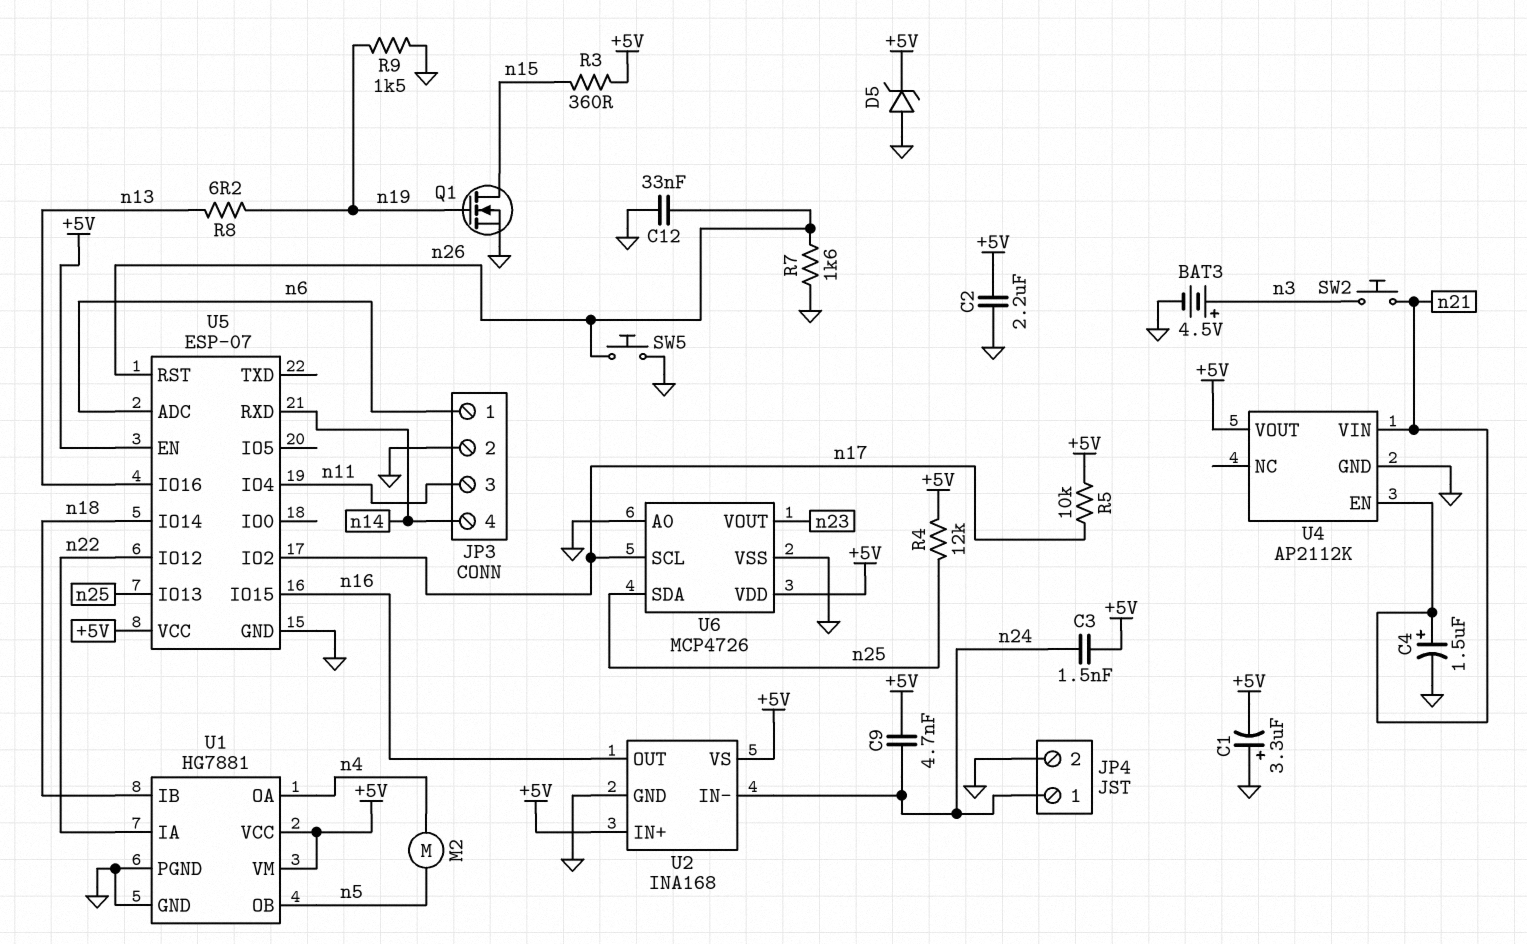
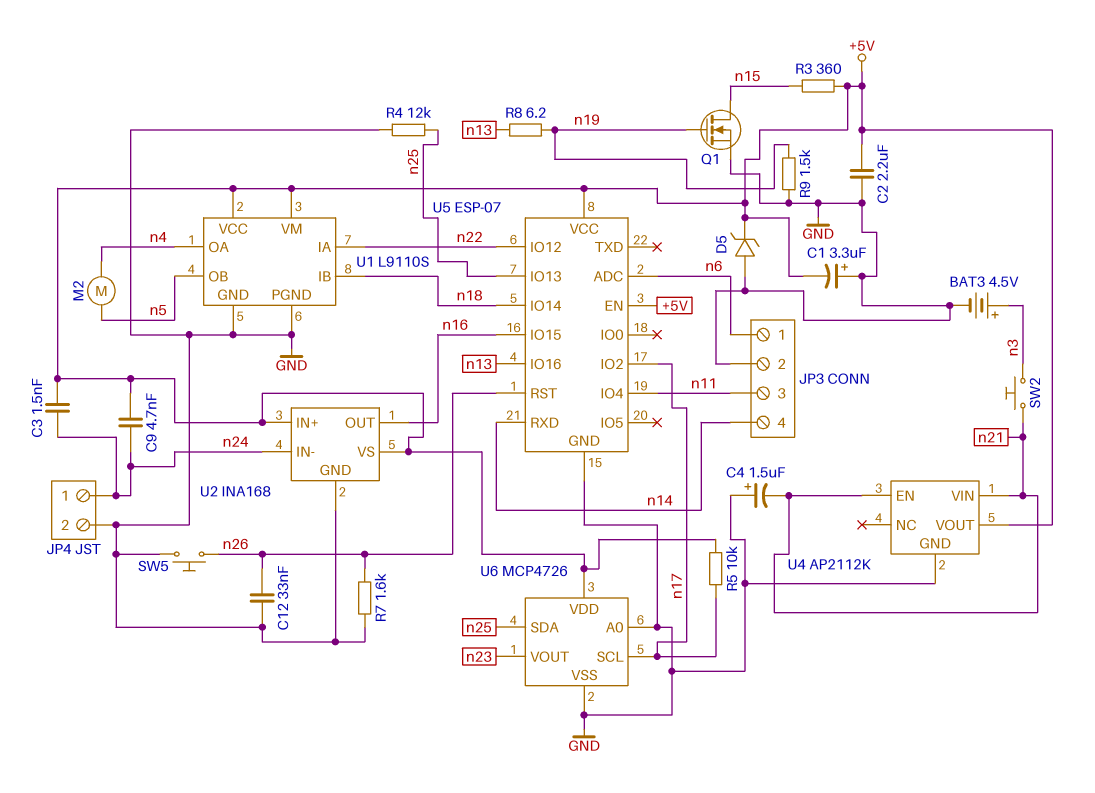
C4: 1.5uF (plus n21, minus GND) -> 1.5uF (plus GND, minus n21)
R4: 12k (+5V, n25) -> 12k (GND, n25)
U1: HG7881 -> L9110S

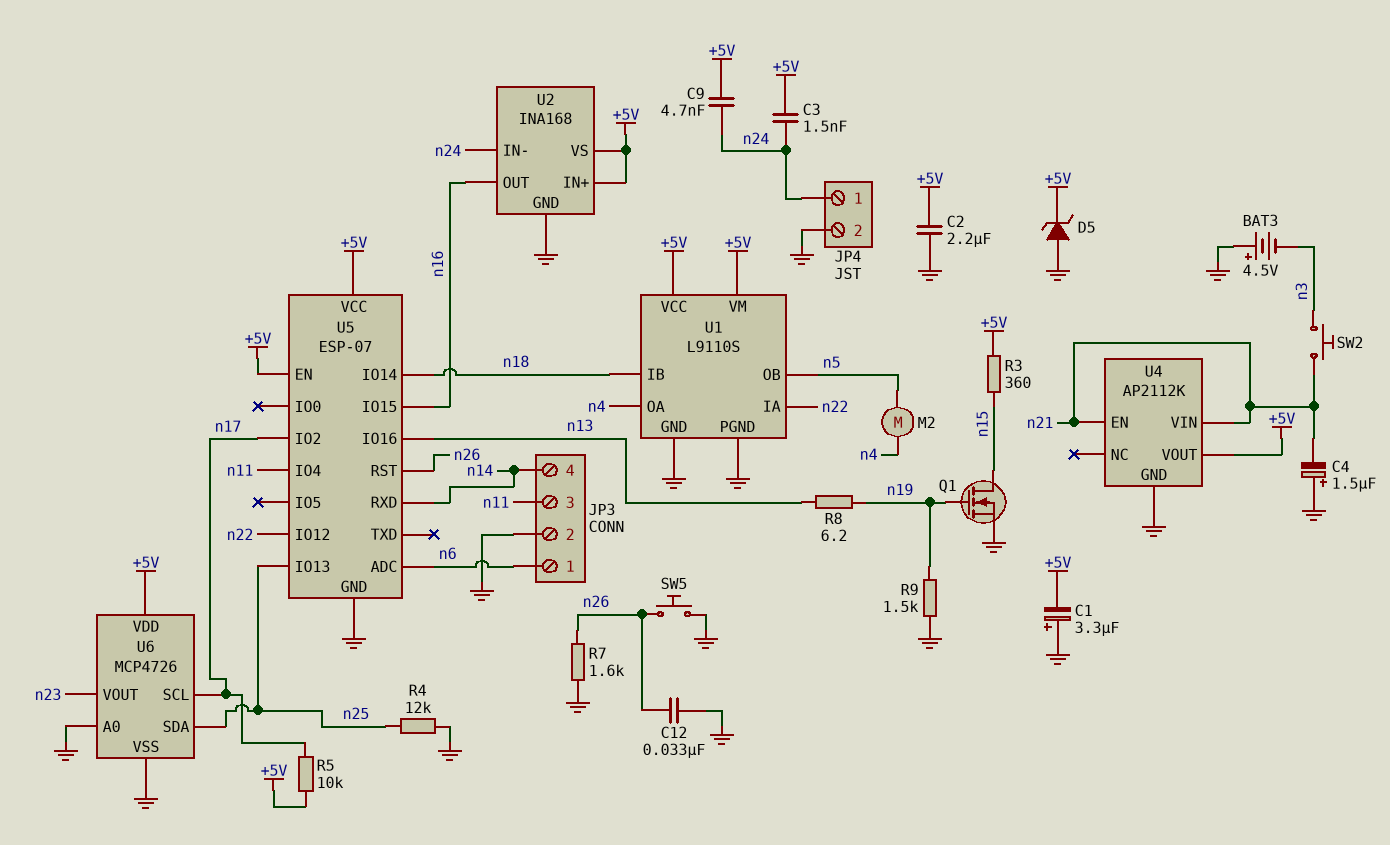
BAT3: 4.5V (plus n3, minus GND) -> 4.5V (plus GND, minus n3)

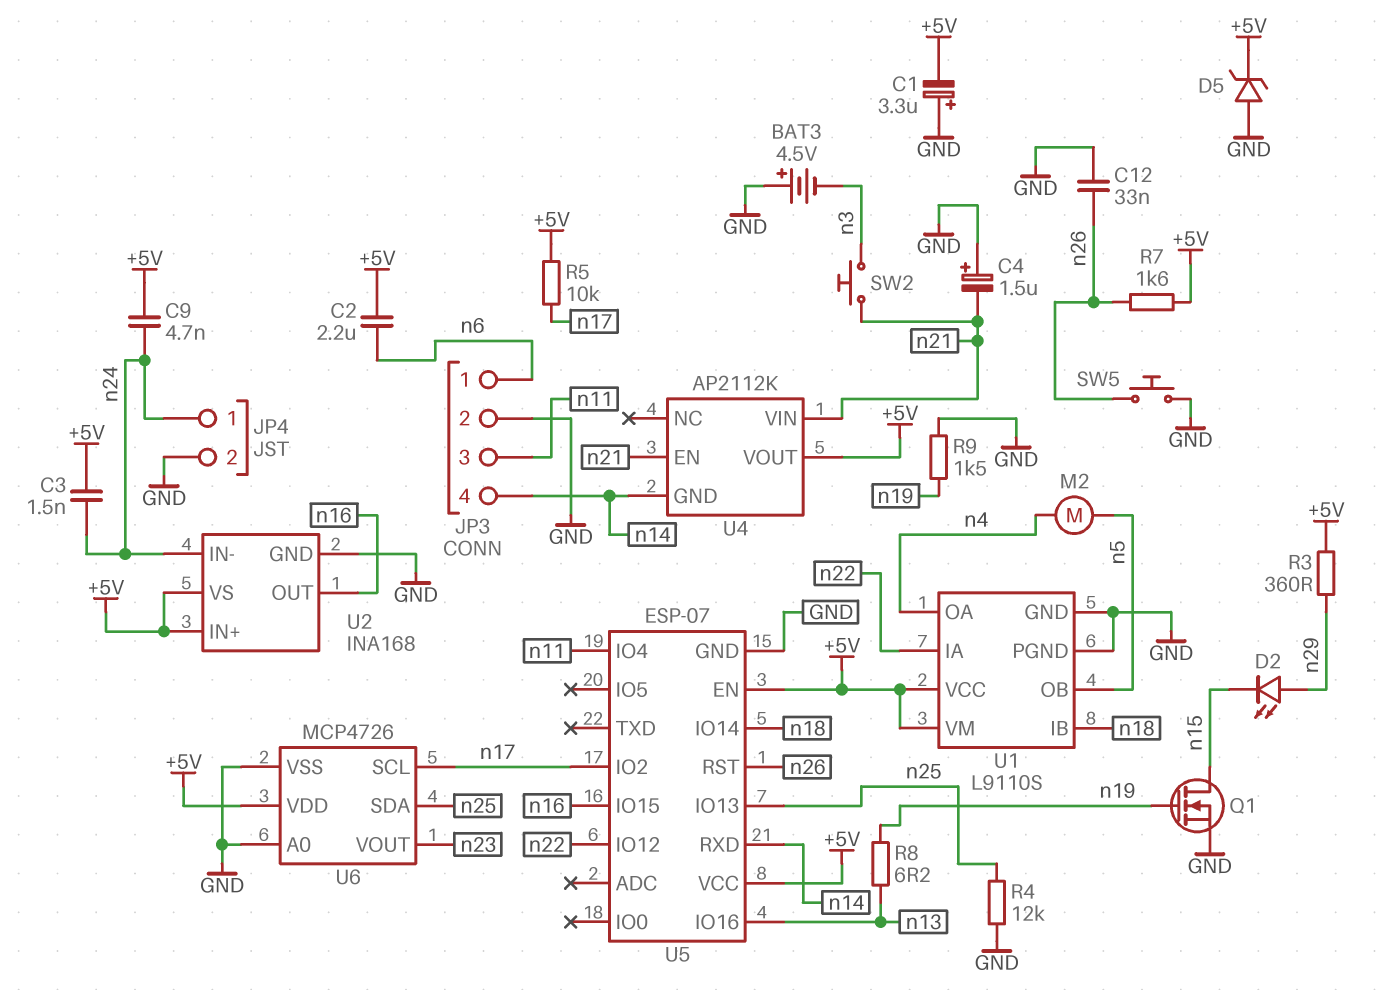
C2: 2.2uF (+5V, GND) -> 2.2uF (+5V, n6)
D2: none -> LED (A n29, K n15)
R3: 360 (+5V, n15) -> 360 (+5V, n29)
R7: 1.6k (GND, n26) -> 1.6k (+5V, n26)
U4 pin GND: GND -> n14
U5 pin ADC: n6 -> none

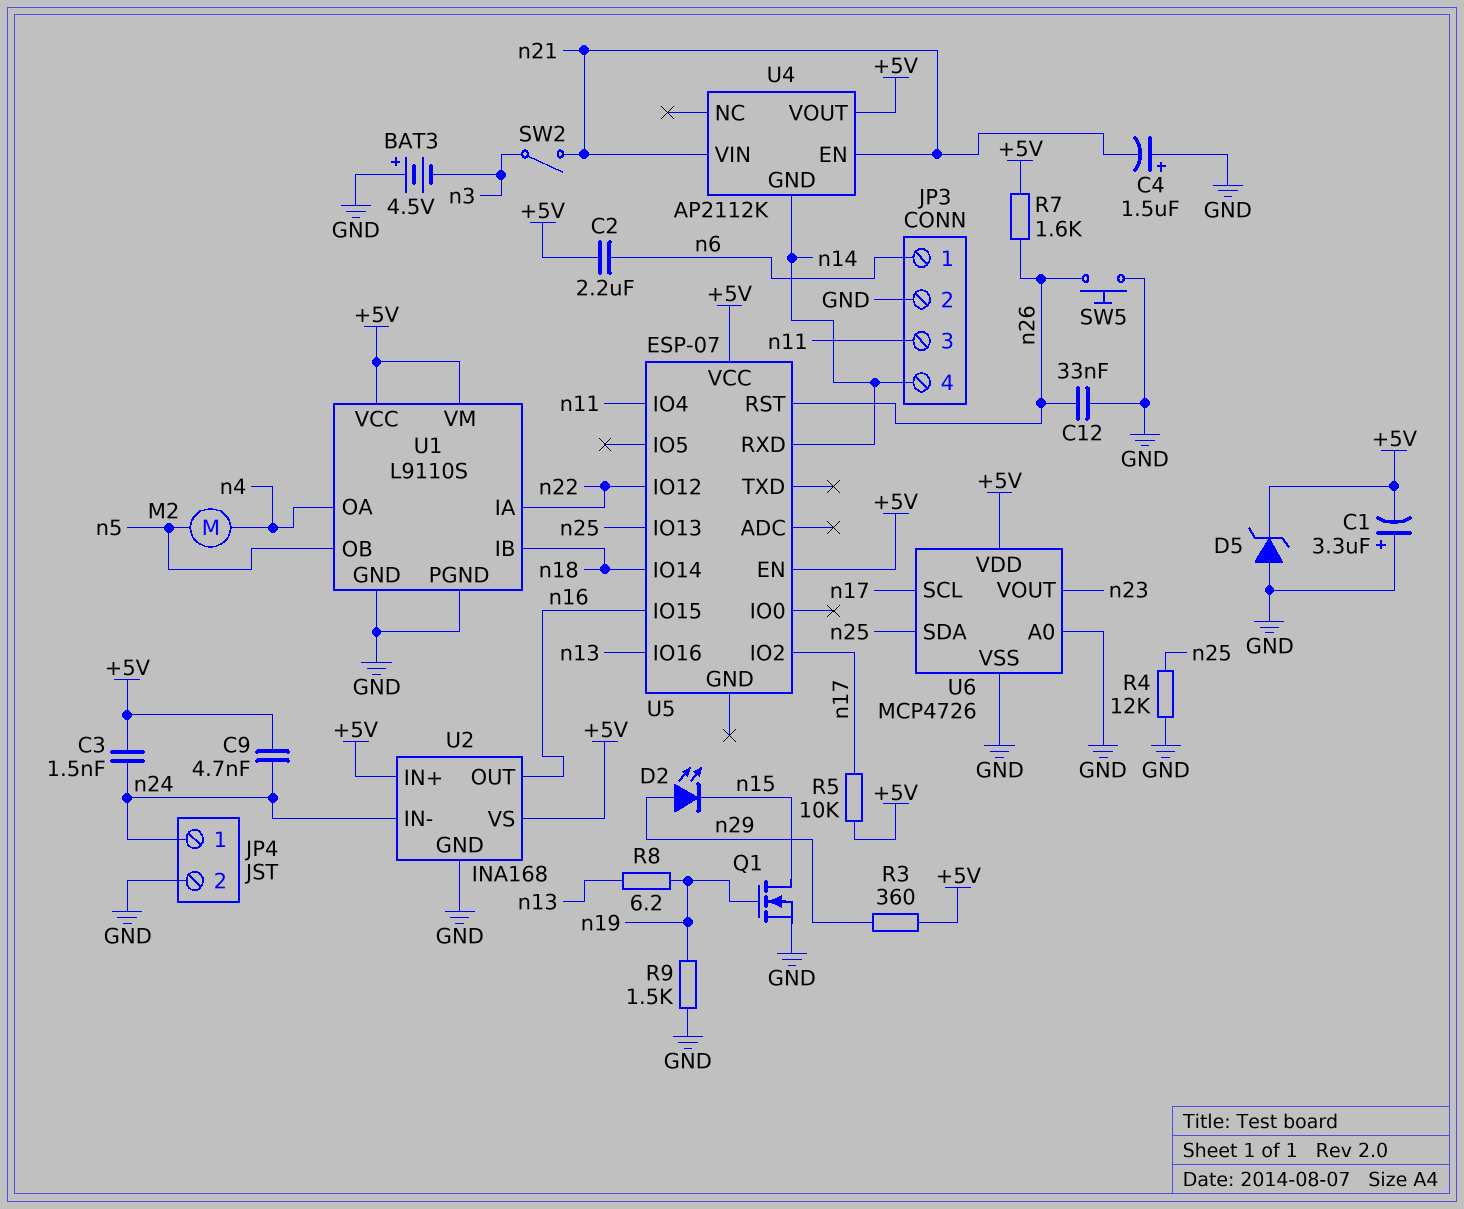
SW2: button (n3, n21) -> switch (n3, n21)
U5 pin GND: GND -> none

